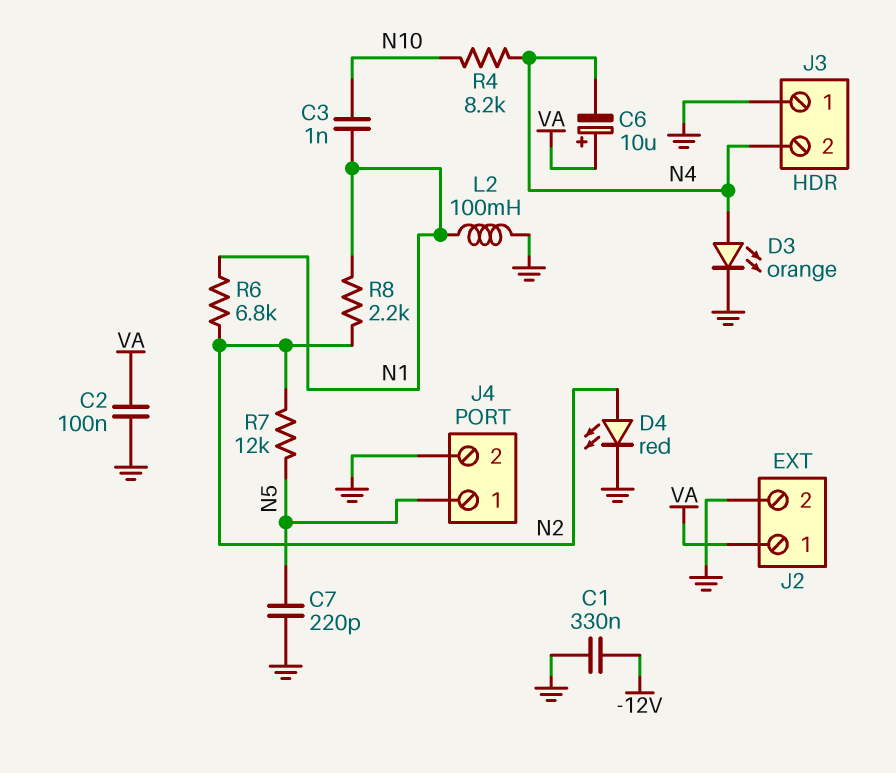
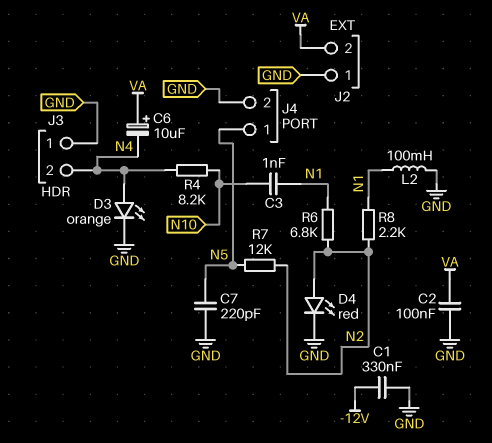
J2 pin 1: VA -> GND
J2 pin 2: GND -> VA

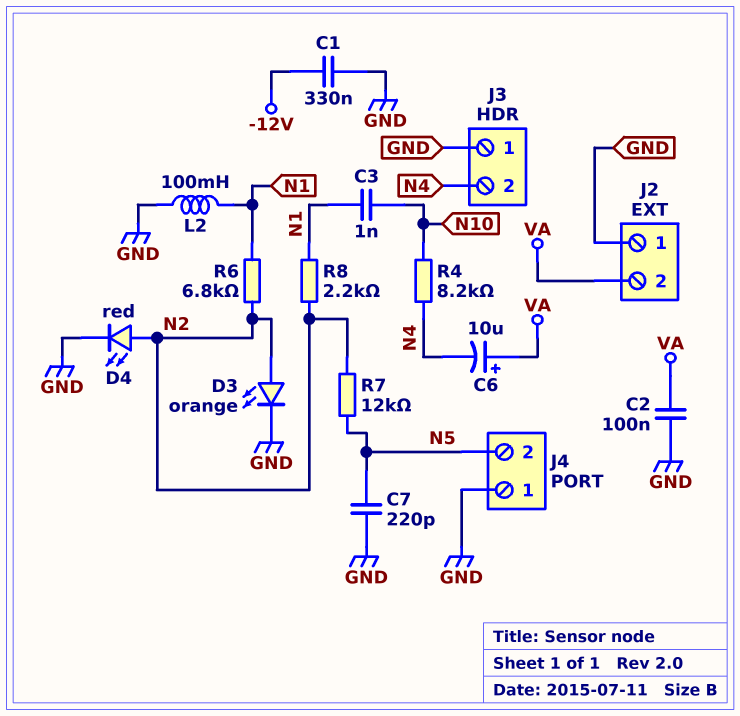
D3: LED orange (A N4, K GND) -> LED orange (A N2, K GND)
J4 pin 1: N5 -> GND
J4 pin 2: GND -> N5

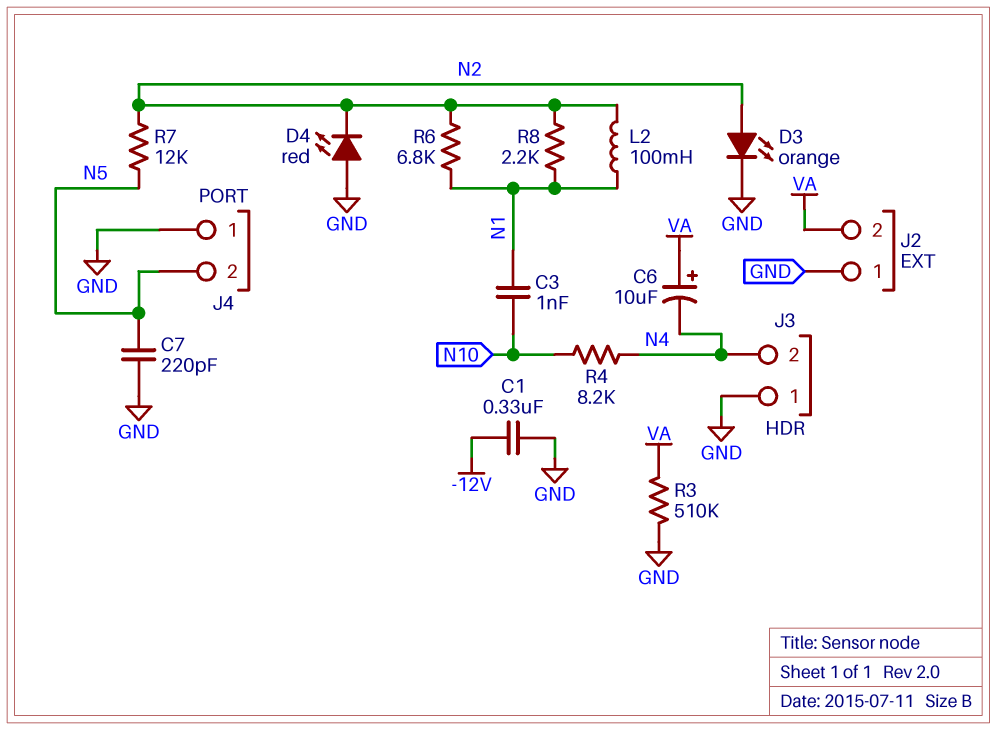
C2: 100nF (GND, VA) -> none
D4: LED red (A N2, K GND) -> LED red (A GND, K N2)
L2: 100mH (GND, N1) -> 100mH (N1, N2)
R3: none -> 510k (GND, VA)

